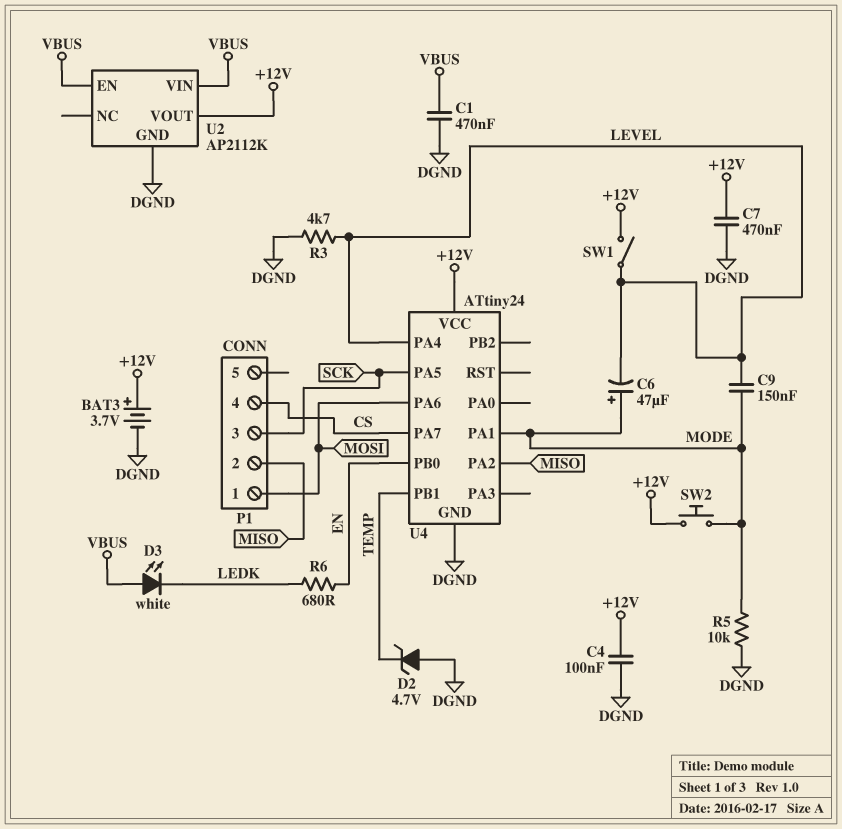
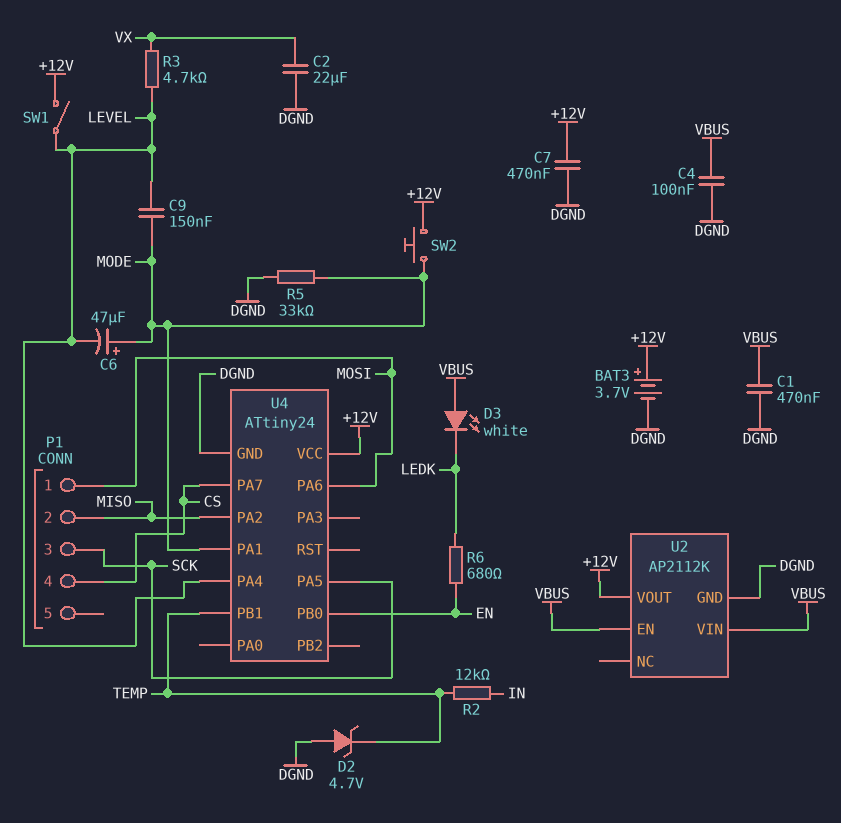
C2: none -> 22uF (DGND, VX)
C4: 100nF (+12V, DGND) -> 100nF (DGND, VBUS)
R2: none -> 12k (IN, TEMP)
R3: 4.7k (DGND, LEVEL) -> 4.7k (LEVEL, VX)
R5: 10k (DGND, MODE) -> 33k (DGND, MODE)

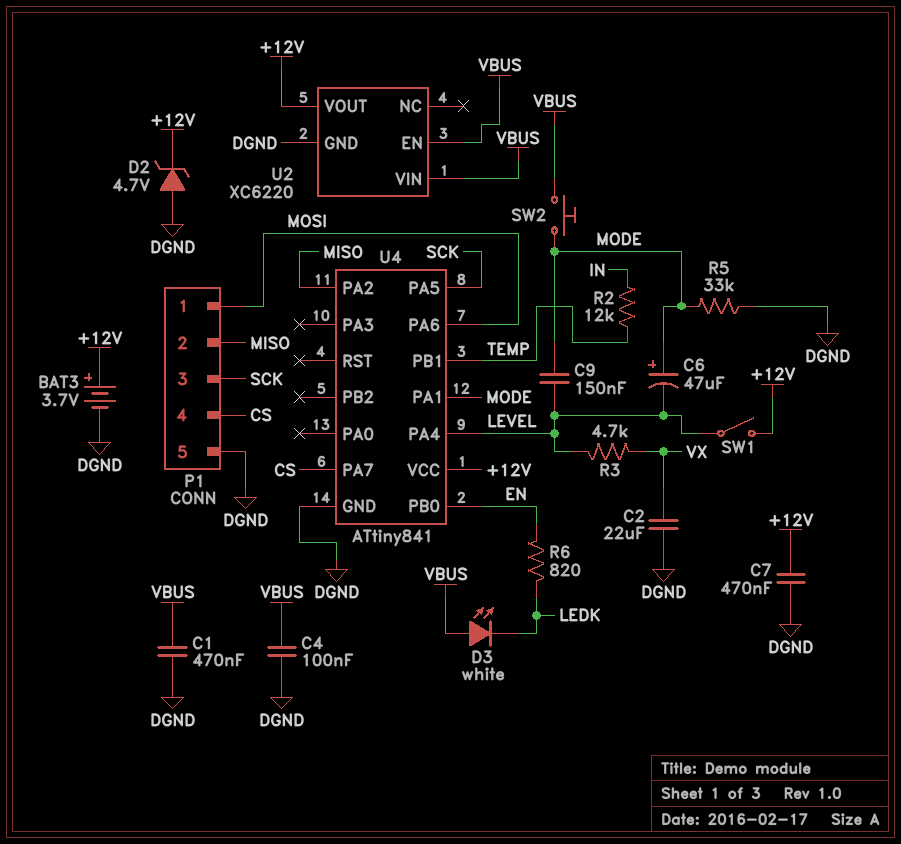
D2: zener 4.7V (A DGND, K TEMP) -> zener 4.7V (A DGND, K +12V)
P1 pin 5: none -> DGND
R6: 680 (EN, LEDK) -> 820 (EN, LEDK)
SW2: button (+12V, MODE) -> button (MODE, VBUS)
U2: AP2112K -> XC6220
U4: ATtiny24 -> ATtiny841

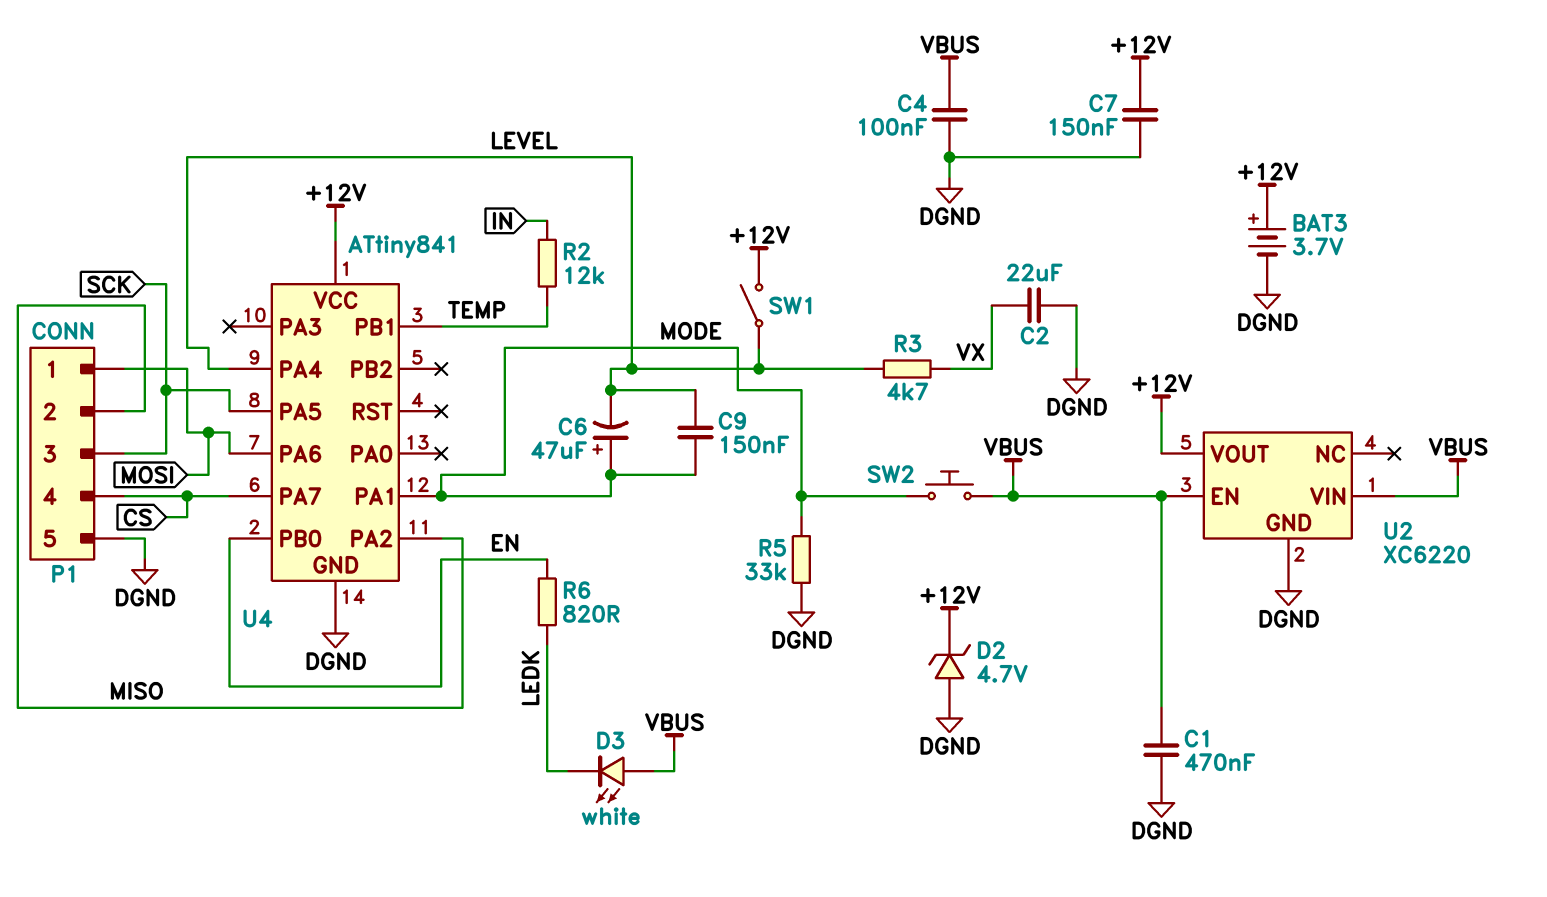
C7: 470nF (+12V, DGND) -> 150nF (+12V, DGND)

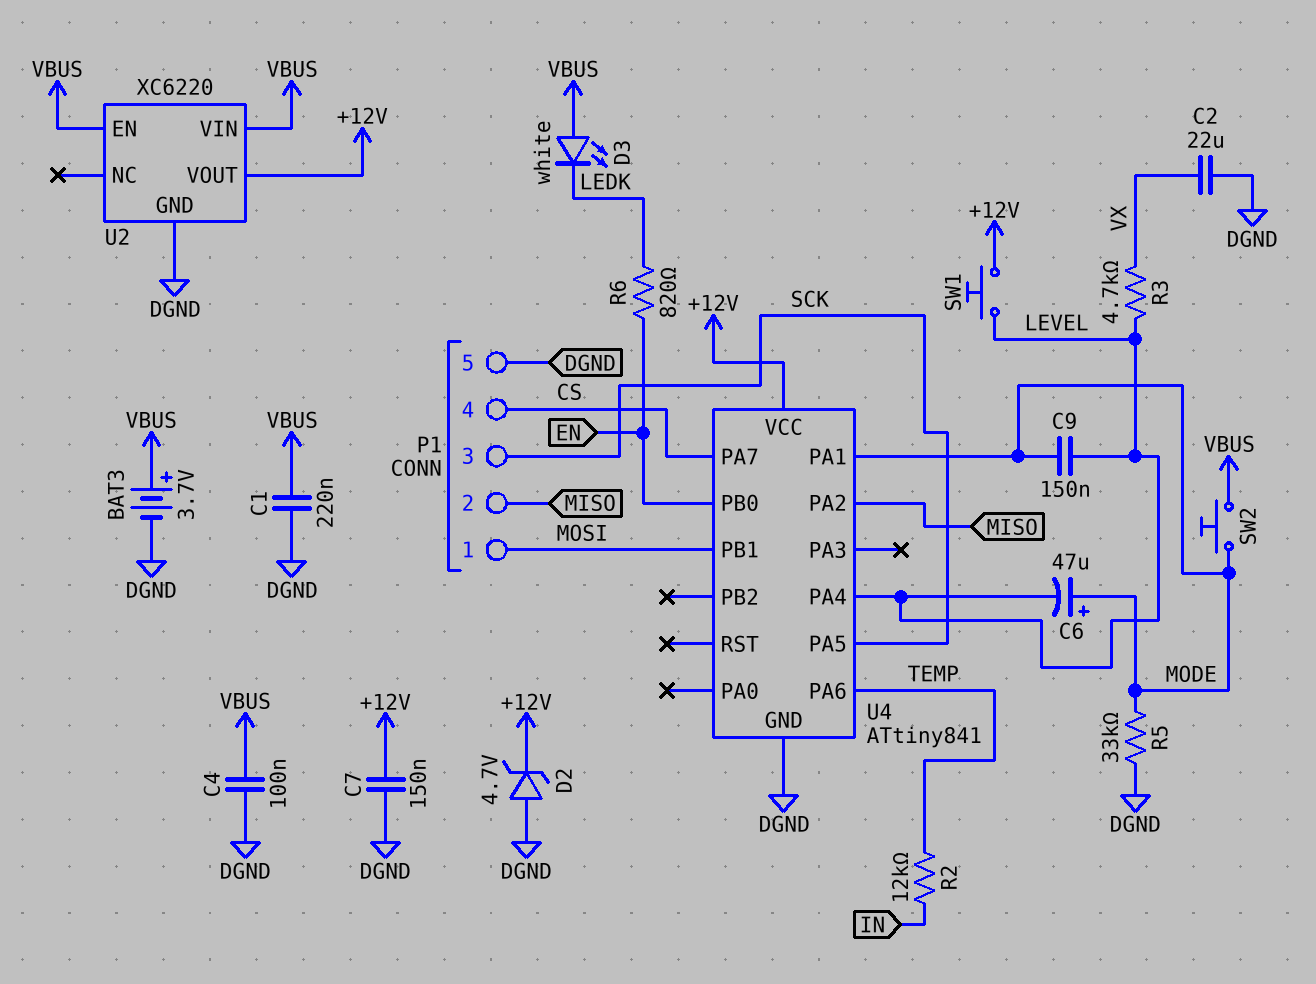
BAT3: 3.7V (plus +12V, minus DGND) -> 3.7V (plus VBUS, minus DGND)
C1: 470nF (DGND, VBUS) -> 220nF (DGND, VBUS)
SW1: switch (+12V, LEVEL) -> button (+12V, LEVEL)
U4 pin PA6: MOSI -> TEMP
U4 pin PB1: TEMP -> MOSI

